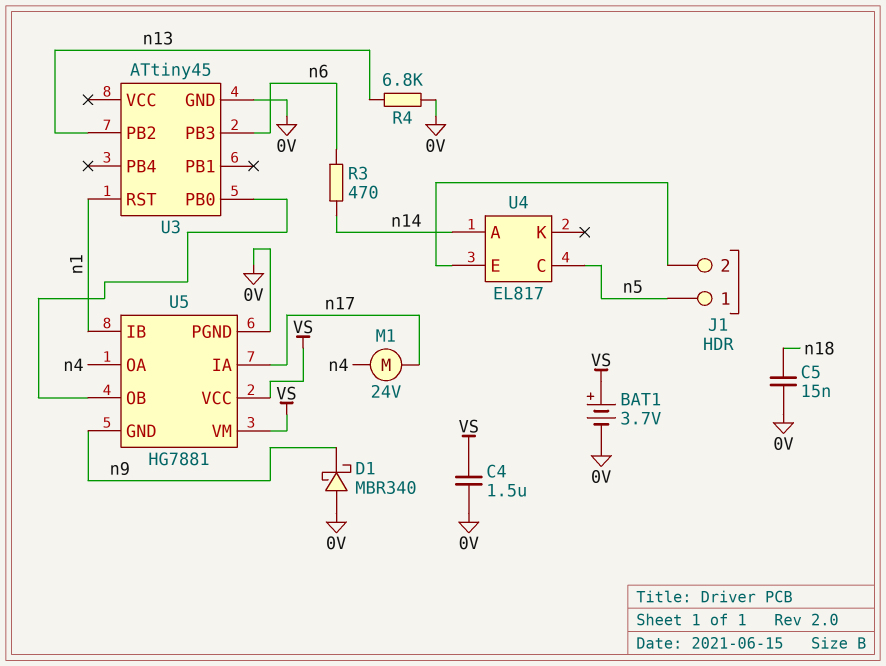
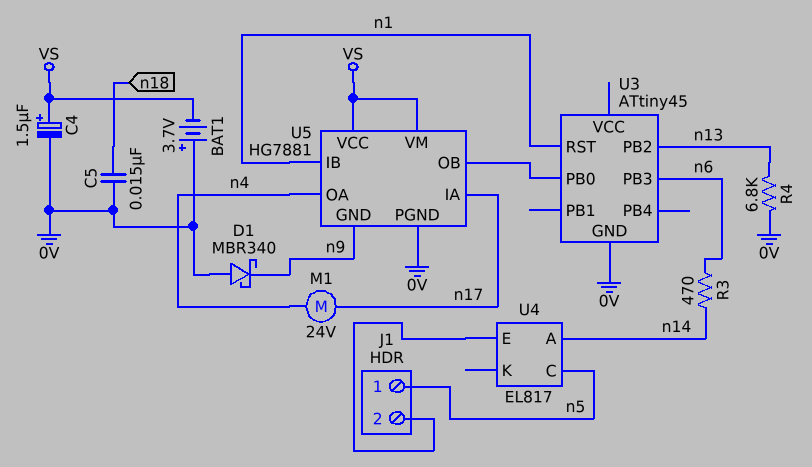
BAT1: 3.7V (plus VS, minus 0V) -> 3.7V (plus 0V, minus VS)
C4: 1.5uF (0V, VS) -> 1.5uF (plus VS, minus 0V)

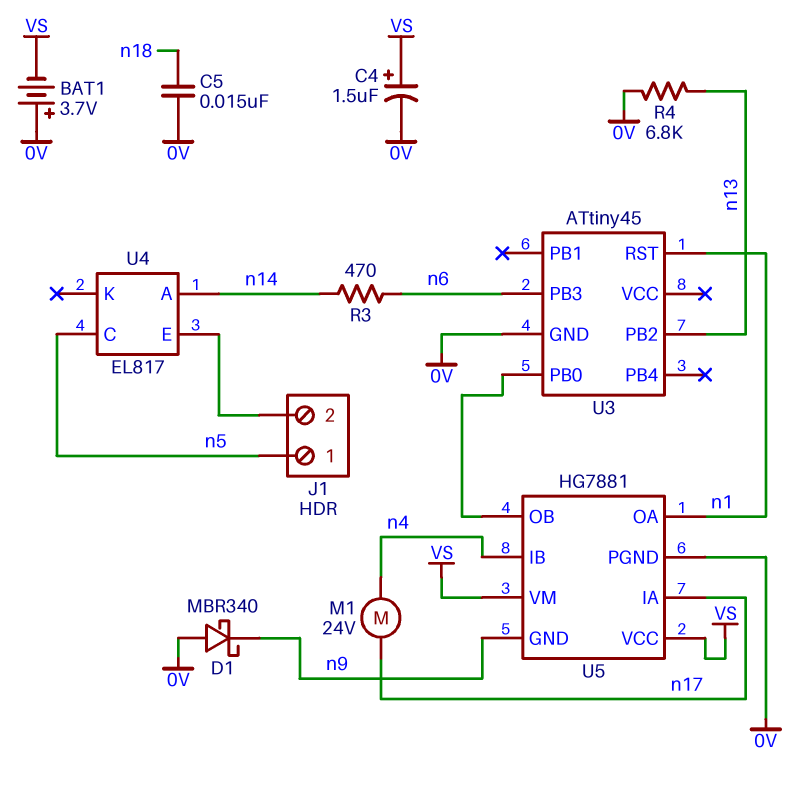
U5 pin IB: n1 -> n4
U5 pin OA: n4 -> n1

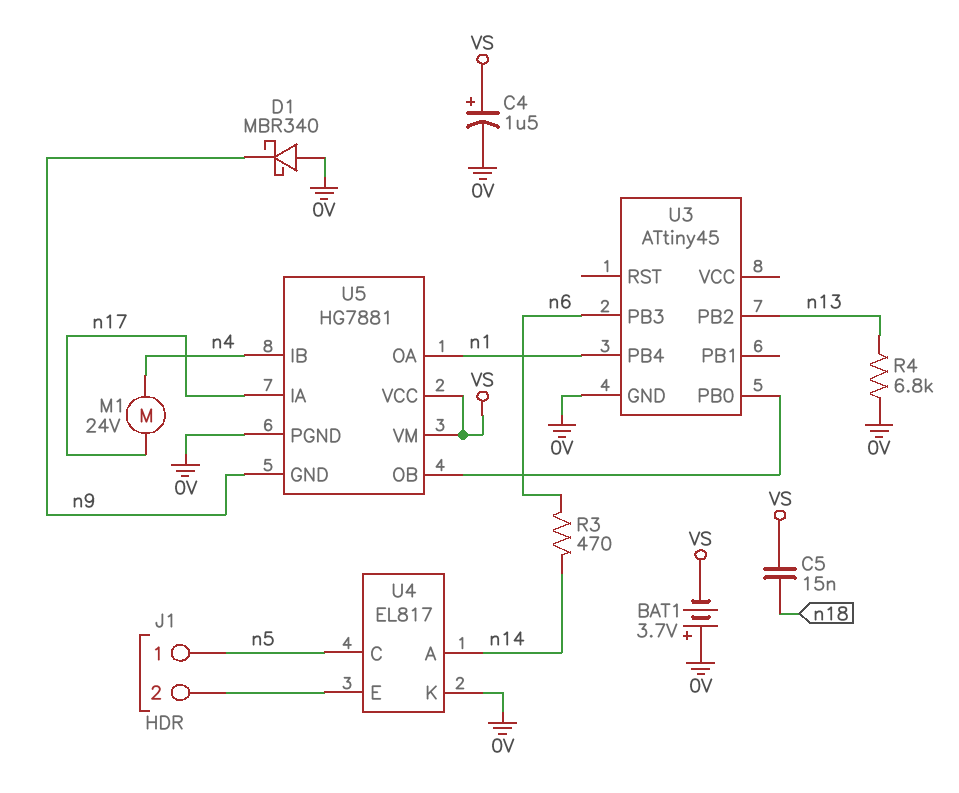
C5: 15nF (0V, n18) -> 15nF (VS, n18)
U3 pin PB4: none -> n1
U3 pin RST: n1 -> none
U4 pin K: none -> 0V

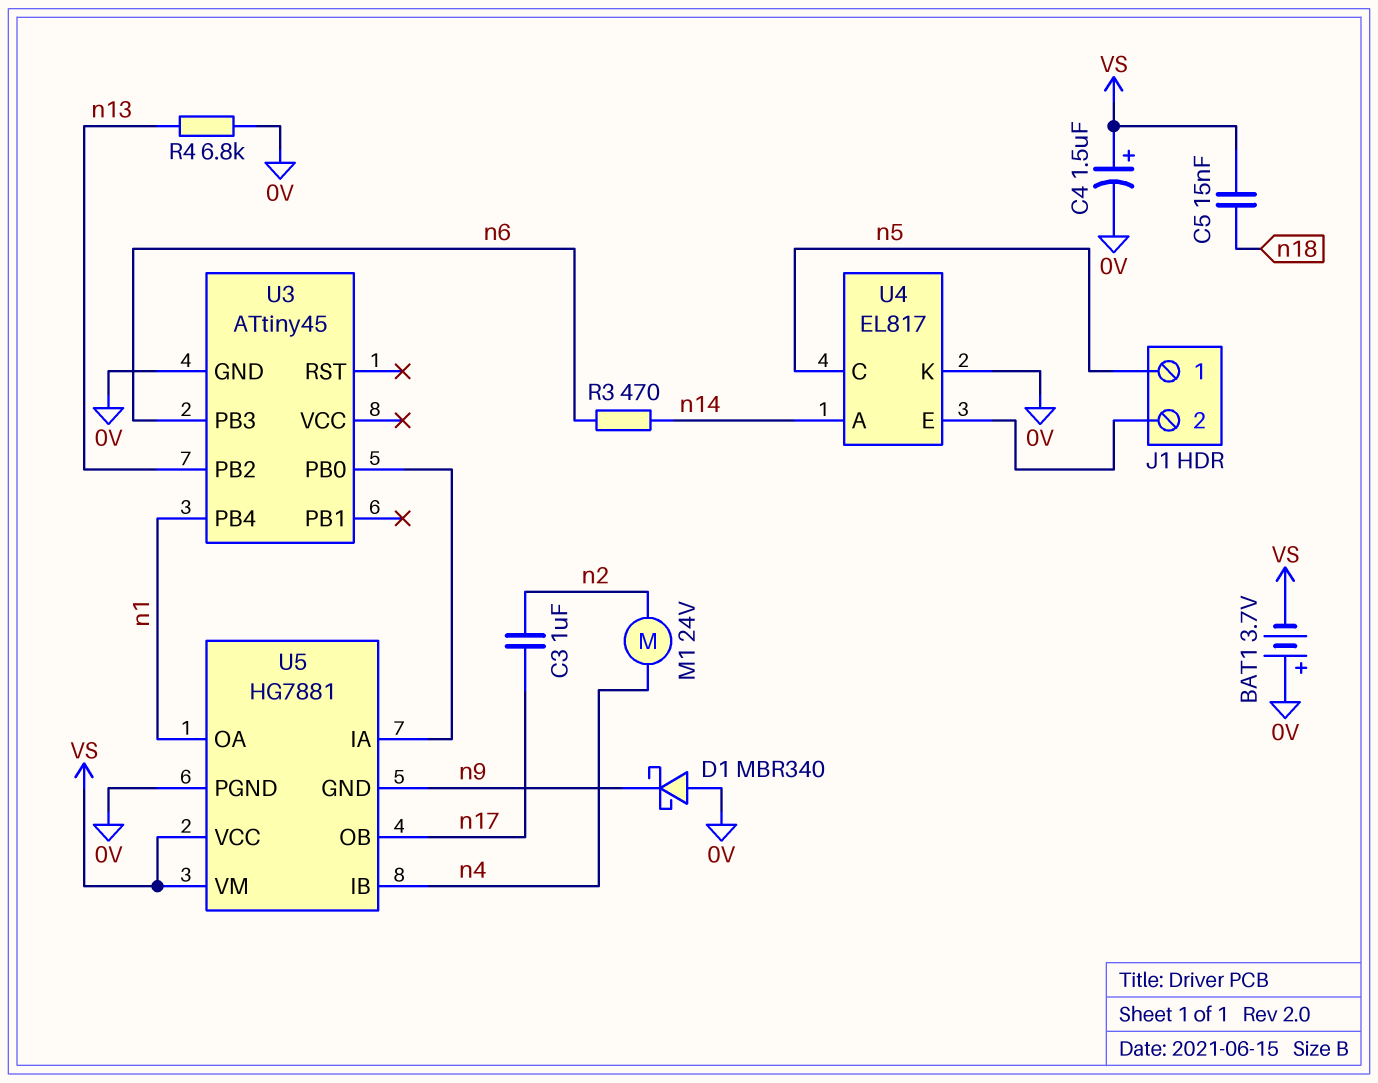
C3: none -> 1uF (n2, n17)
M1: motor 24V (n4, n17) -> motor 24V (n2, n4)
U5 pin IA: n17 -> U3/PB0
U5 pin OB: U3/PB0 -> n17

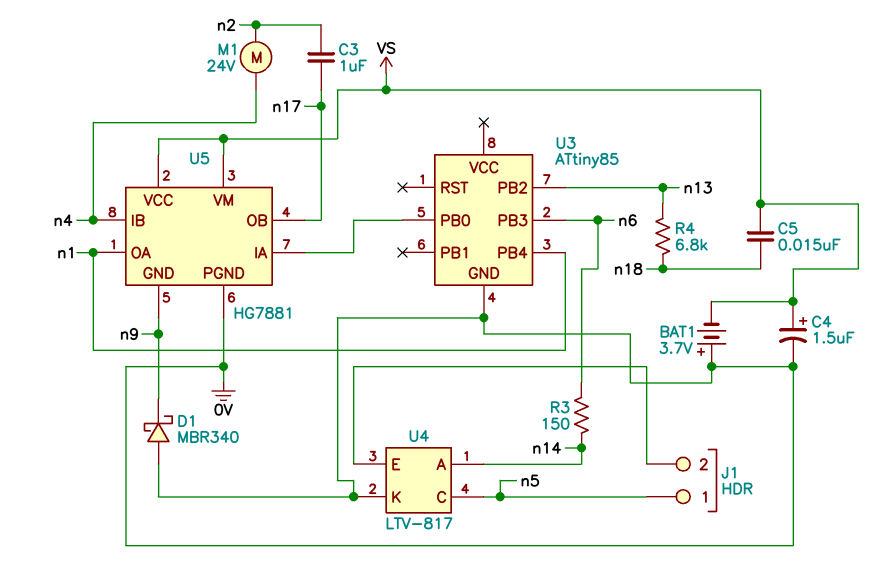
R3: 470 (n6, n14) -> 150 (n6, n14)
R4: 6.8k (0V, n13) -> 6.8k (n13, n18)
U3: ATtiny45 -> ATtiny85
U4: EL817 -> LTV-817

